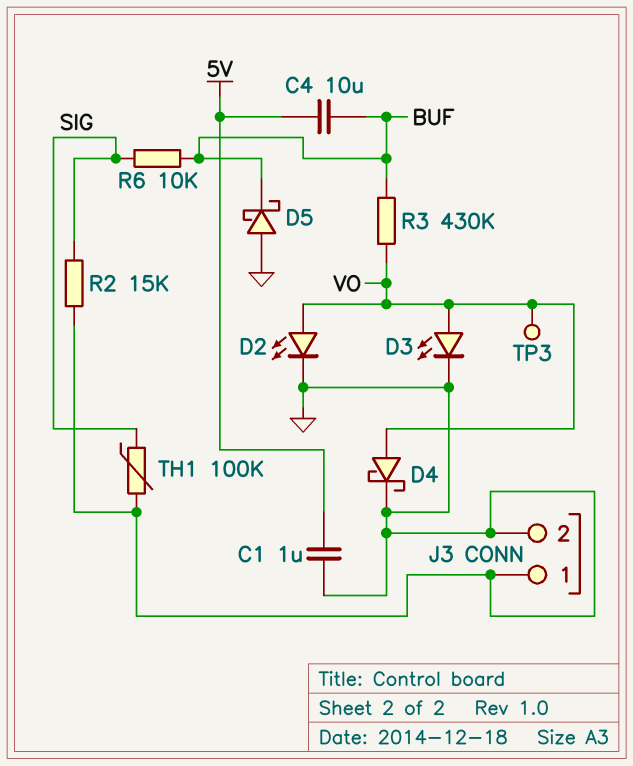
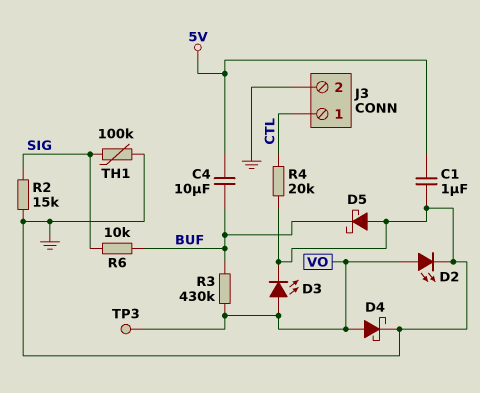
J3 pin 1: GND -> CTL
R4: none -> 20k (CTL, GND)

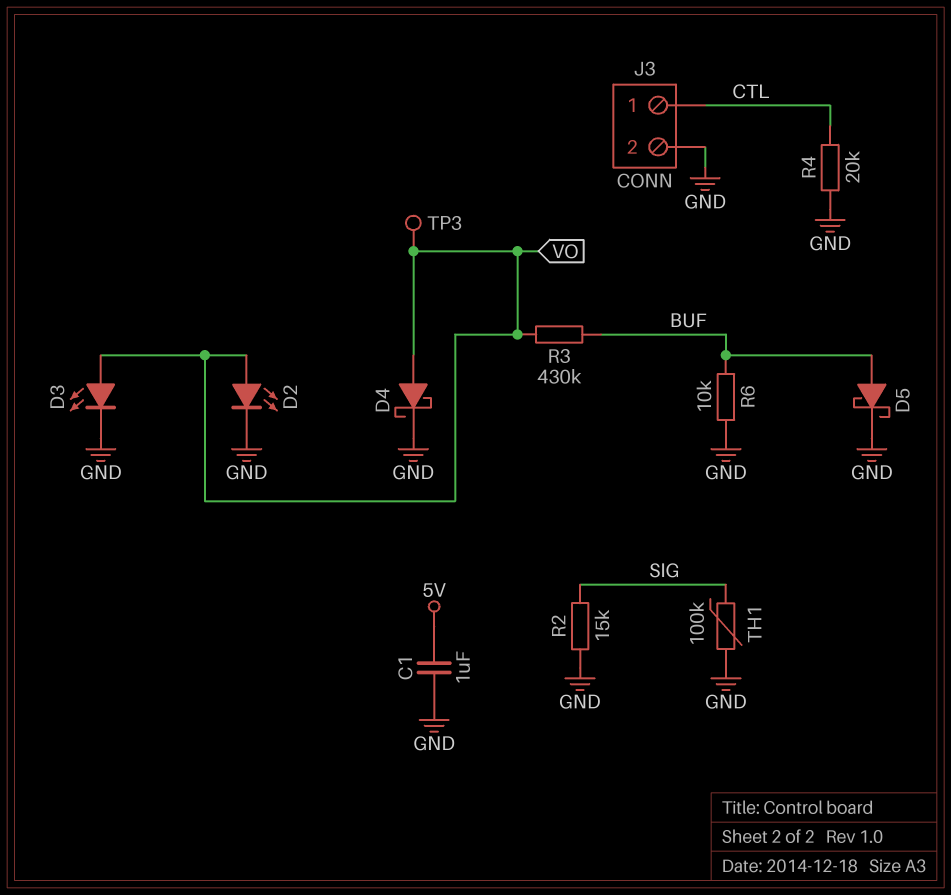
C4: 10uF (5V, BUF) -> none
D5: schottky (A GND, K BUF) -> schottky (A BUF, K GND)
R6: 10k (BUF, SIG) -> 10k (BUF, GND)

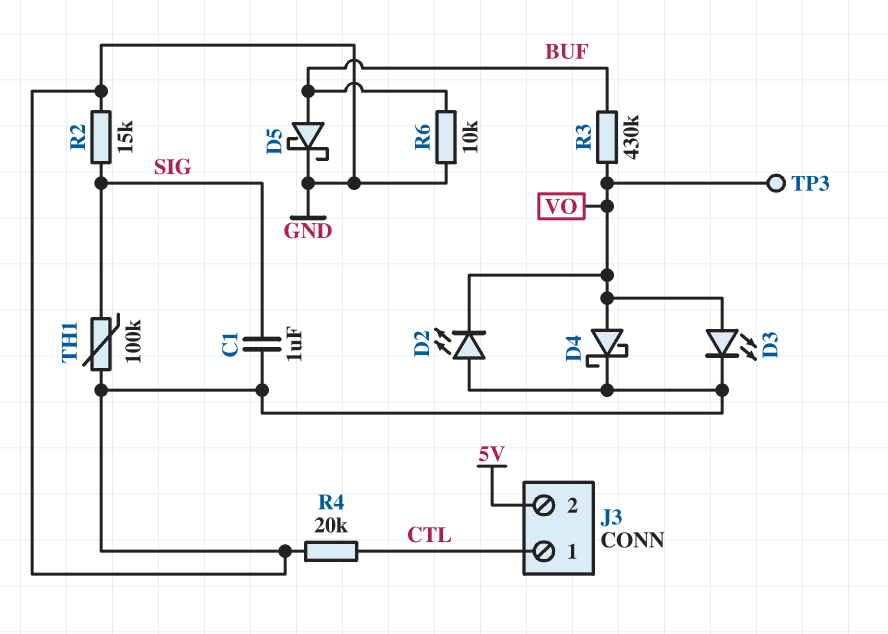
C1: 1uF (5V, GND) -> 1uF (GND, SIG)
D2: LED (A VO, K GND) -> LED (A GND, K VO)
J3 pin 2: GND -> 5V

